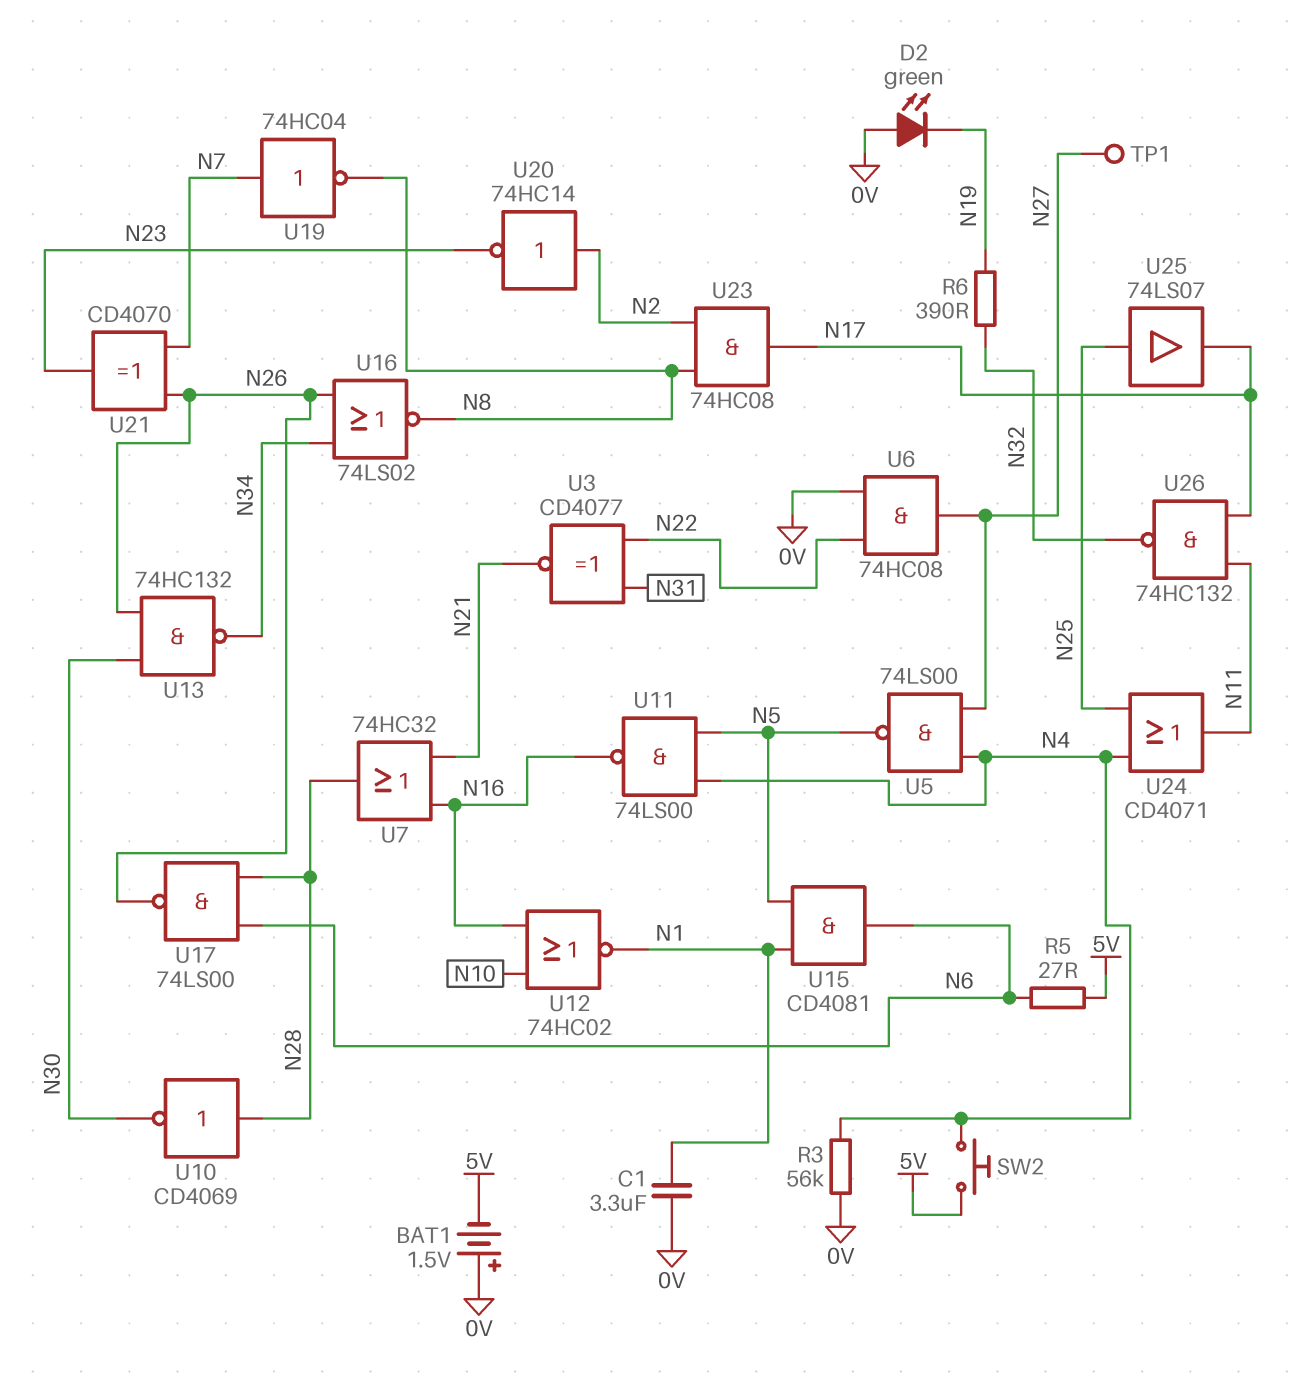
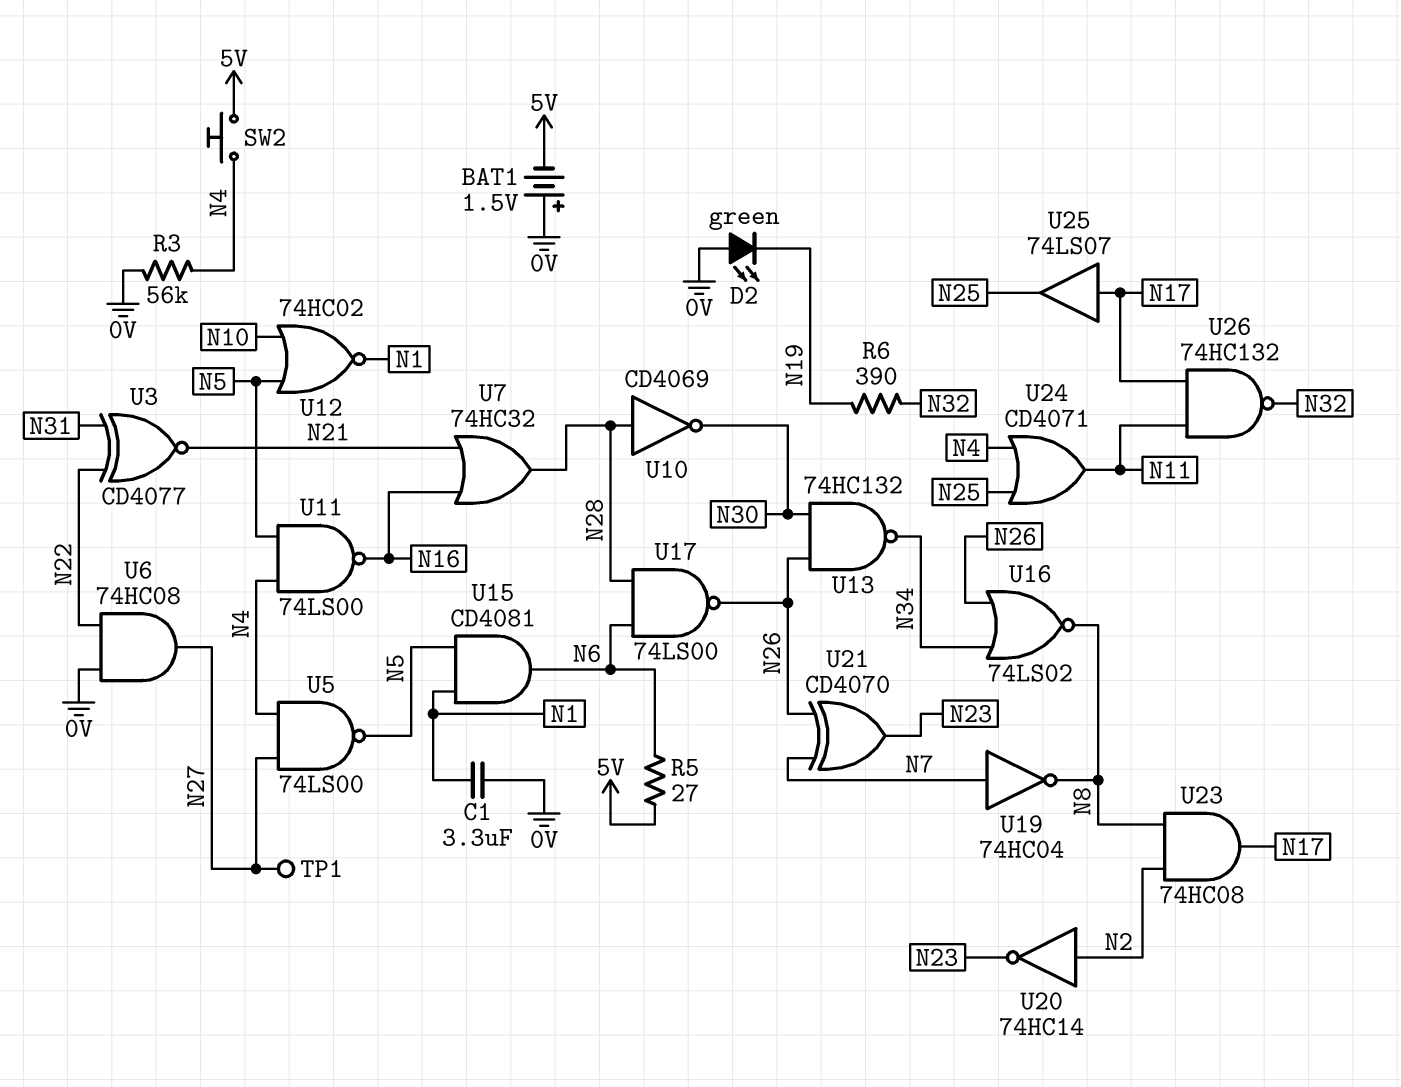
U12: NOR 74HC02 (in N10, in N16, out N1) -> NOR 74HC02 (in N5, in N10, out N1)
U25: buffer 74LS07 (in N25, out N17) -> buffer 74LS07 (in N17, out N25)

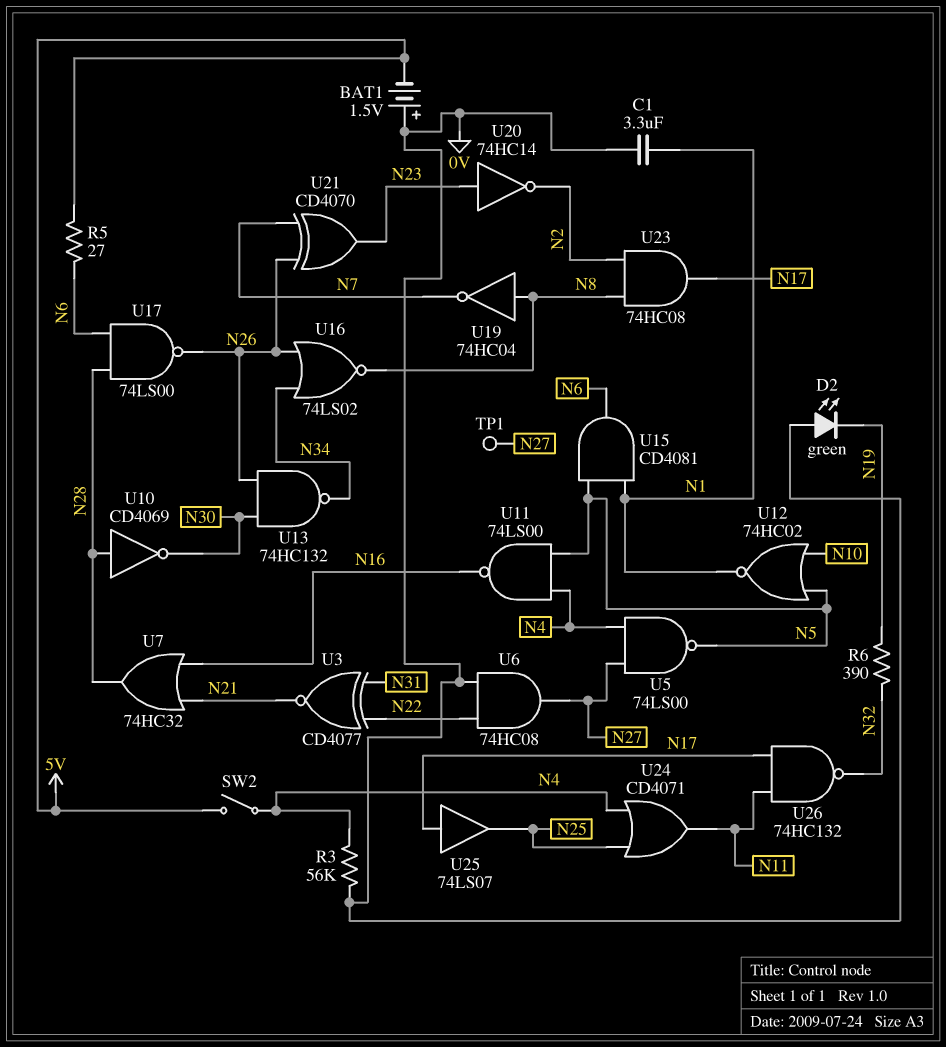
SW2: button (5V, N4) -> switch (5V, N4)
U19: NOT 74HC04 (in N7, out N8) -> NOT 74HC04 (in N8, out N7)
U20: NOT 74HC14 (in N2, out N23) -> NOT 74HC14 (in N23, out N2)

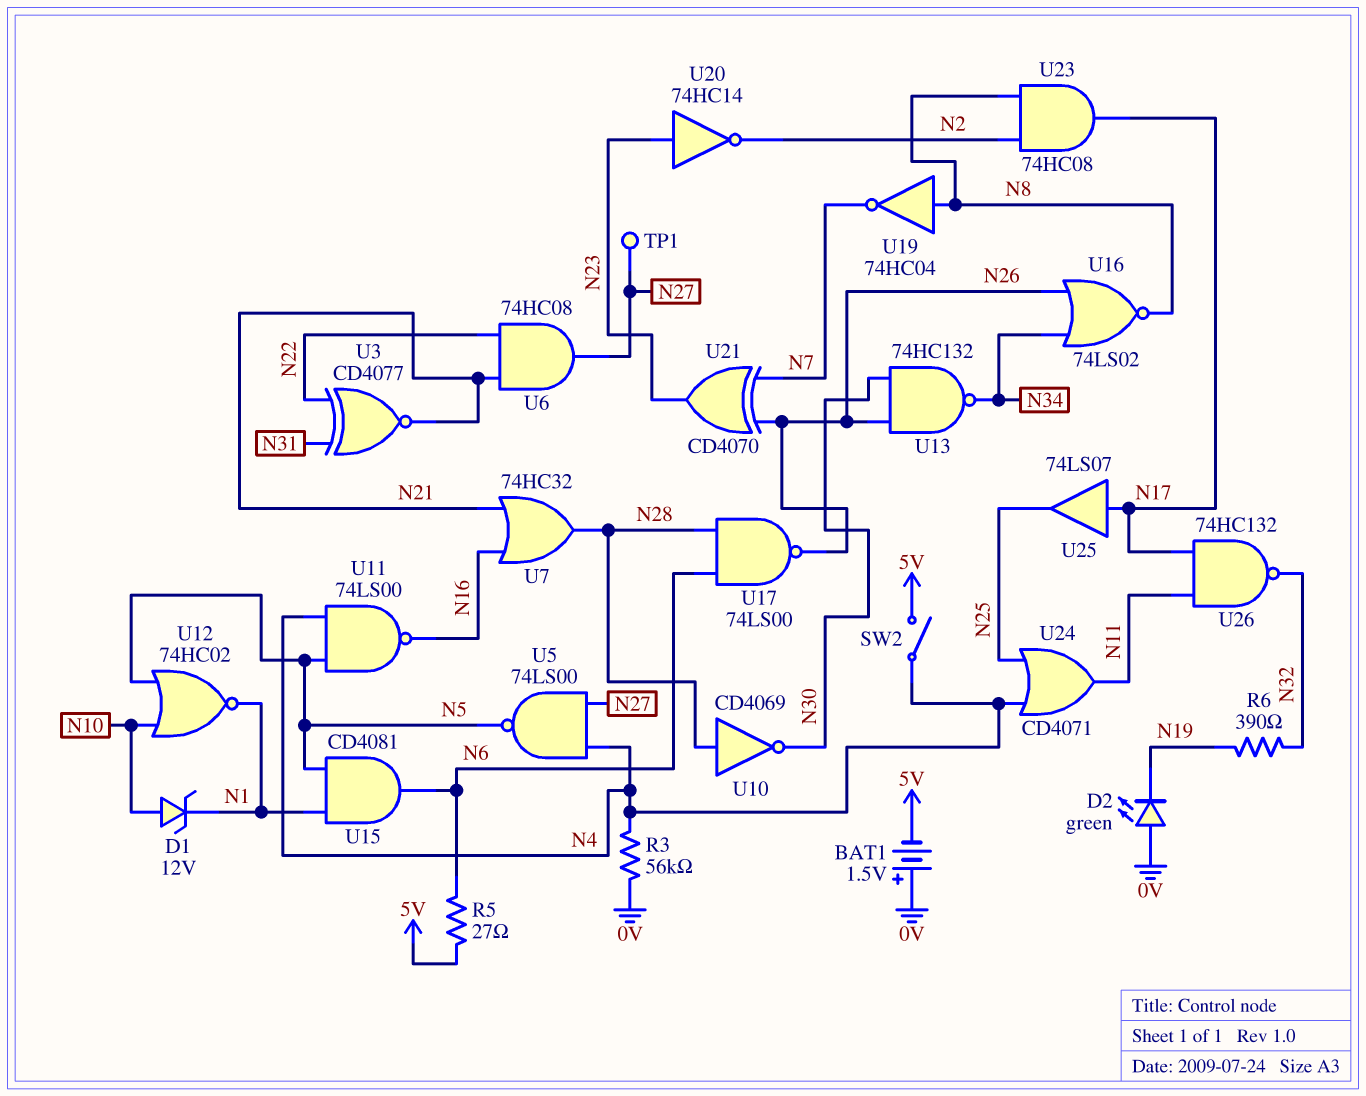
C1: 3.3uF (0V, N1) -> none
D1: none -> zener 12V (A N10, K N1)
U6: AND 74HC08 (in 0V, in N22, out N27) -> AND 74HC08 (in N21, in N22, out N27)

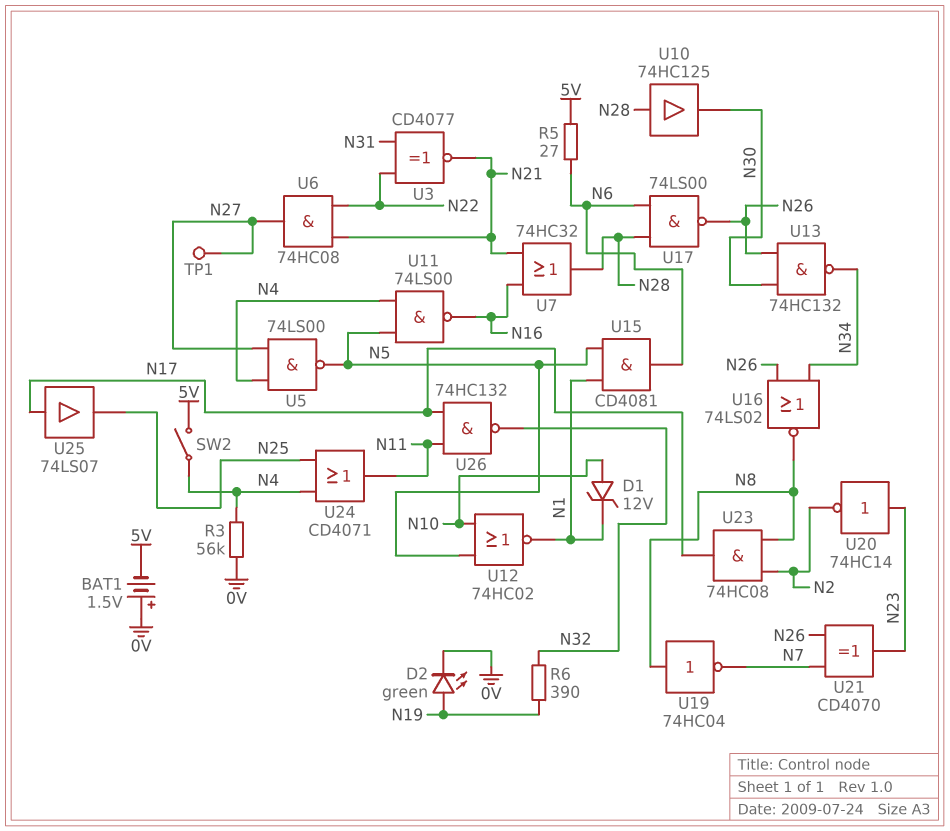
D2: LED green (A 0V, K N19) -> LED green (A N19, K 0V)
U10: NOT CD4069 (in N28, out N30) -> buffer 74HC125 (in N28, out N30)

